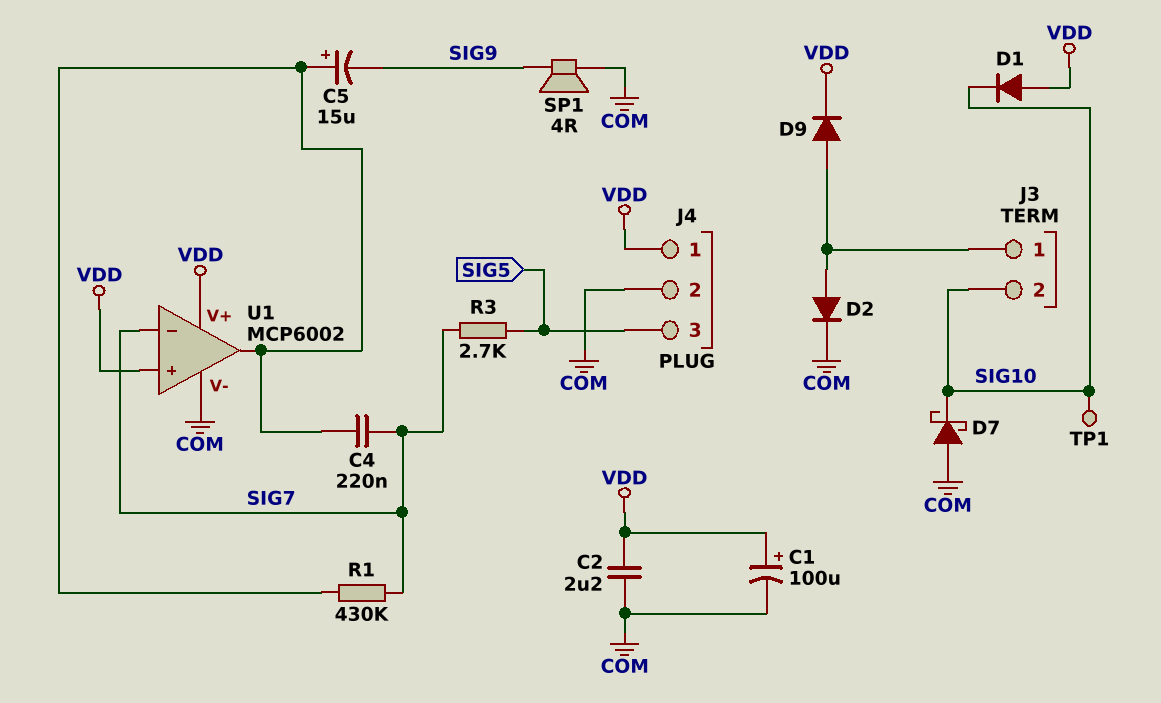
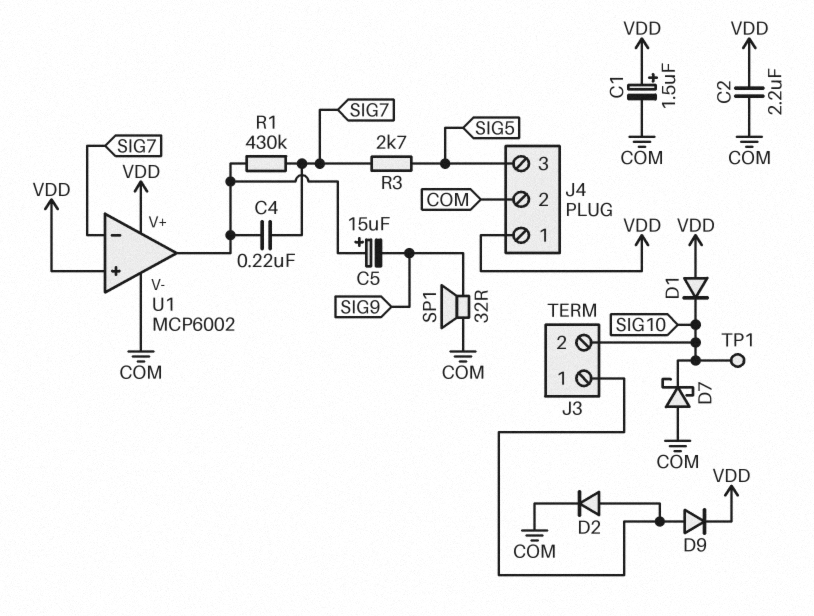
C1: 100uF (plus VDD, minus COM) -> 1.5uF (plus VDD, minus COM)
SP1: speaker 4R (COM, SIG9) -> speaker 32R (COM, SIG9)

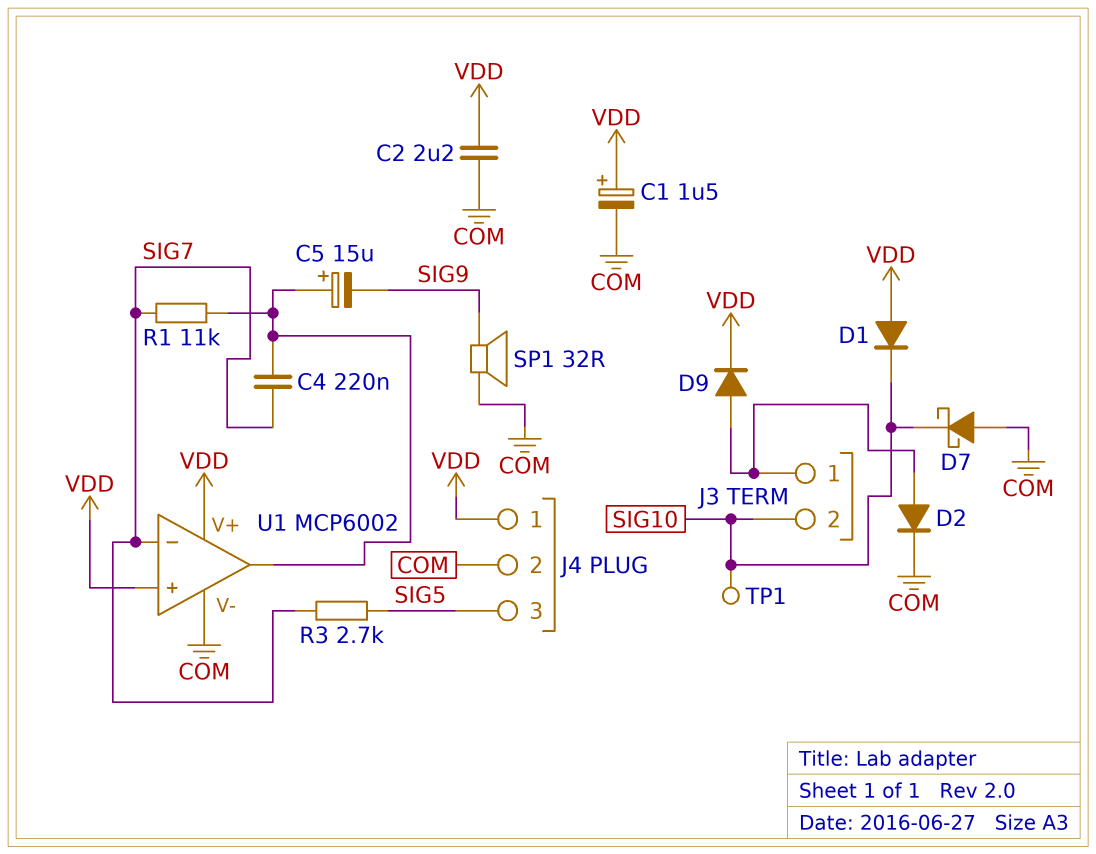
R1: 430k (SIG7, U1/out) -> 11k (SIG7, U1/out)

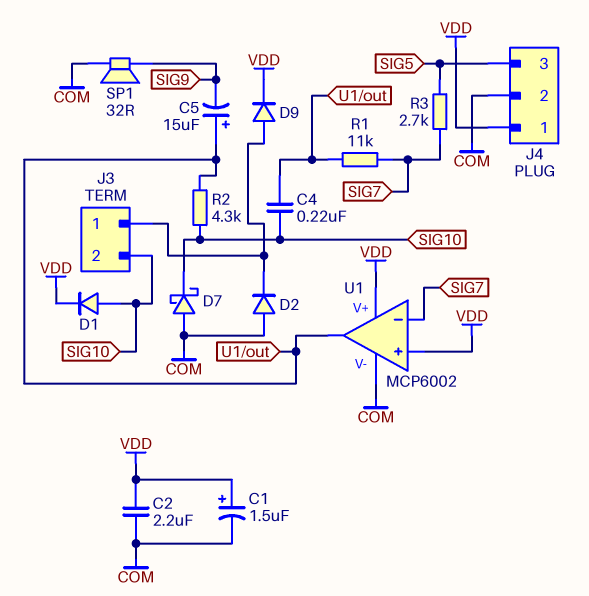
C4: 220nF (SIG7, U1/out) -> 220nF (SIG10, U1/out)
D1: diode (A VDD, K SIG10) -> diode (A SIG10, K VDD)
D2: diode (A J3/1, K COM) -> diode (A COM, K J3/1)
R2: none -> 4.3k (SIG10, U1/out)
TP1: test point (SIG10) -> none

